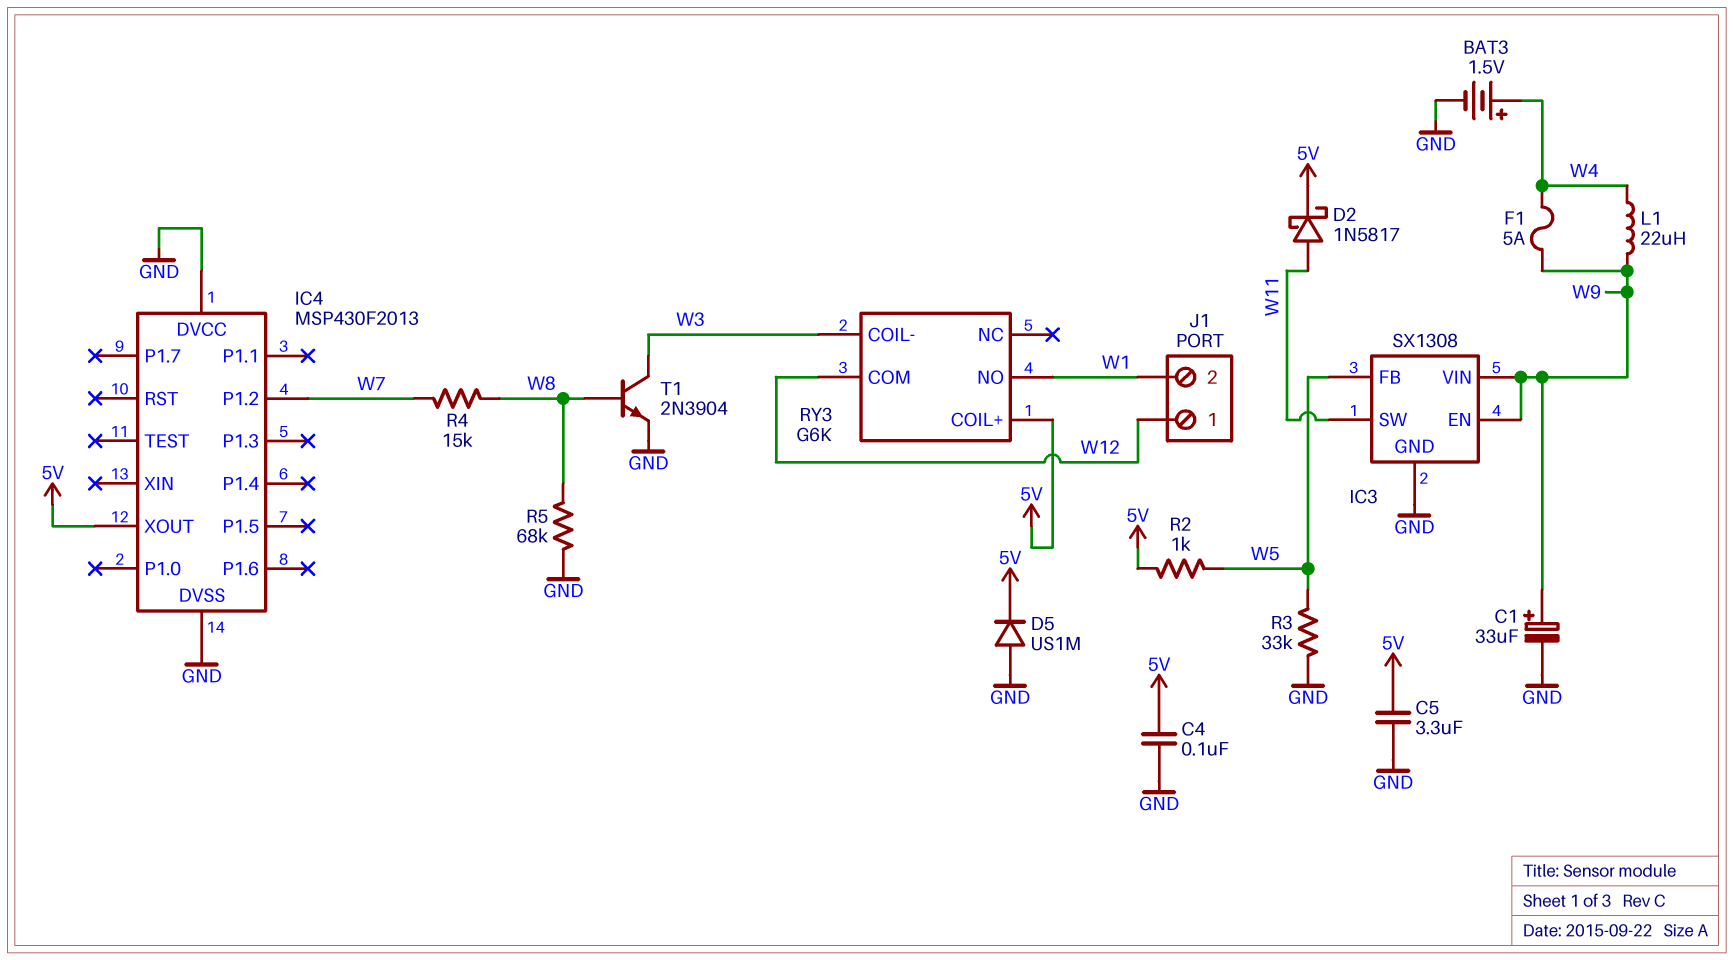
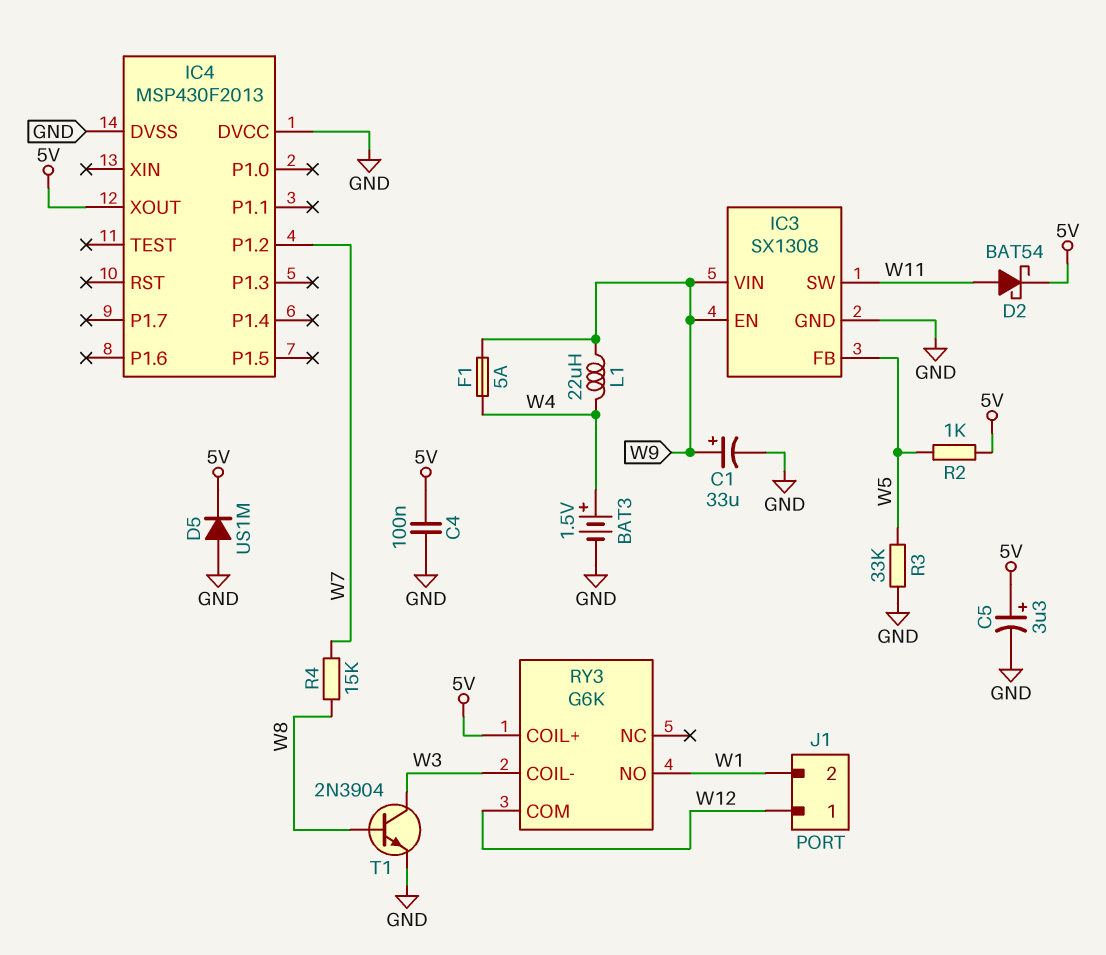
C5: 3.3uF (5V, GND) -> 3.3uF (plus 5V, minus GND)
D2: schottky 1N5817 (A W11, K 5V) -> schottky BAT54 (A W11, K 5V)
R5: 68k (GND, W8) -> none

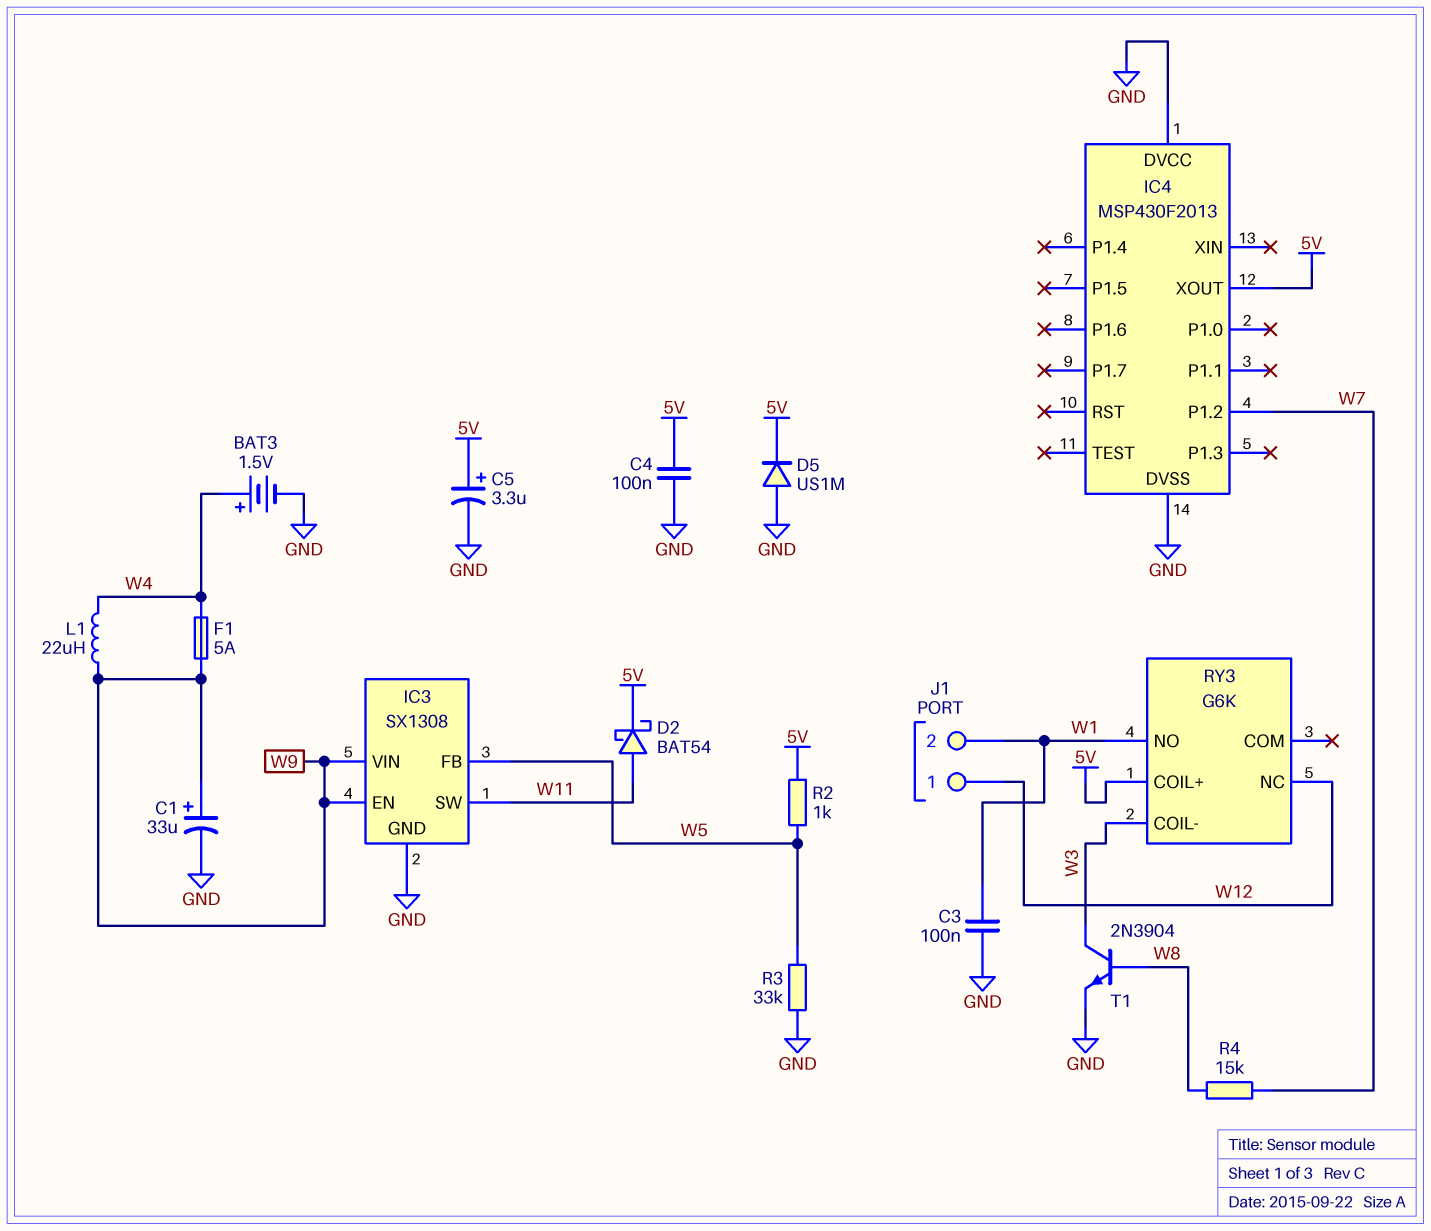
C3: none -> 100nF (GND, W1)
RY3 pin COM: W12 -> none
RY3 pin NC: none -> W12

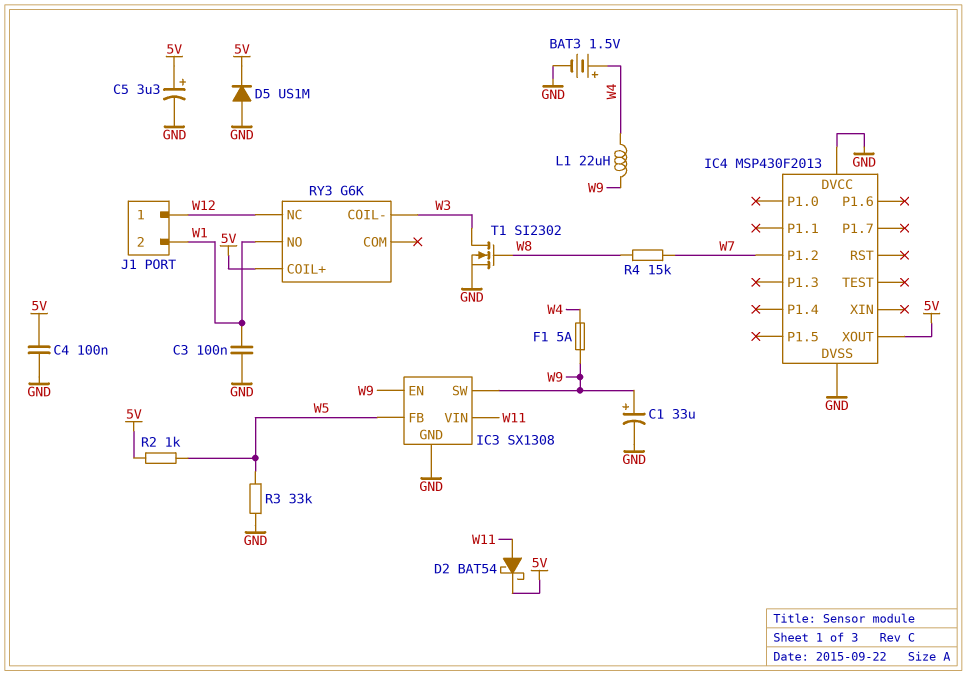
IC3 pin SW: W11 -> W9
IC3 pin VIN: W9 -> W11
T1: NPN 2N3904 (B W8, C W3, E GND) -> NMOS SI2302 (G W8, D W3, S GND)

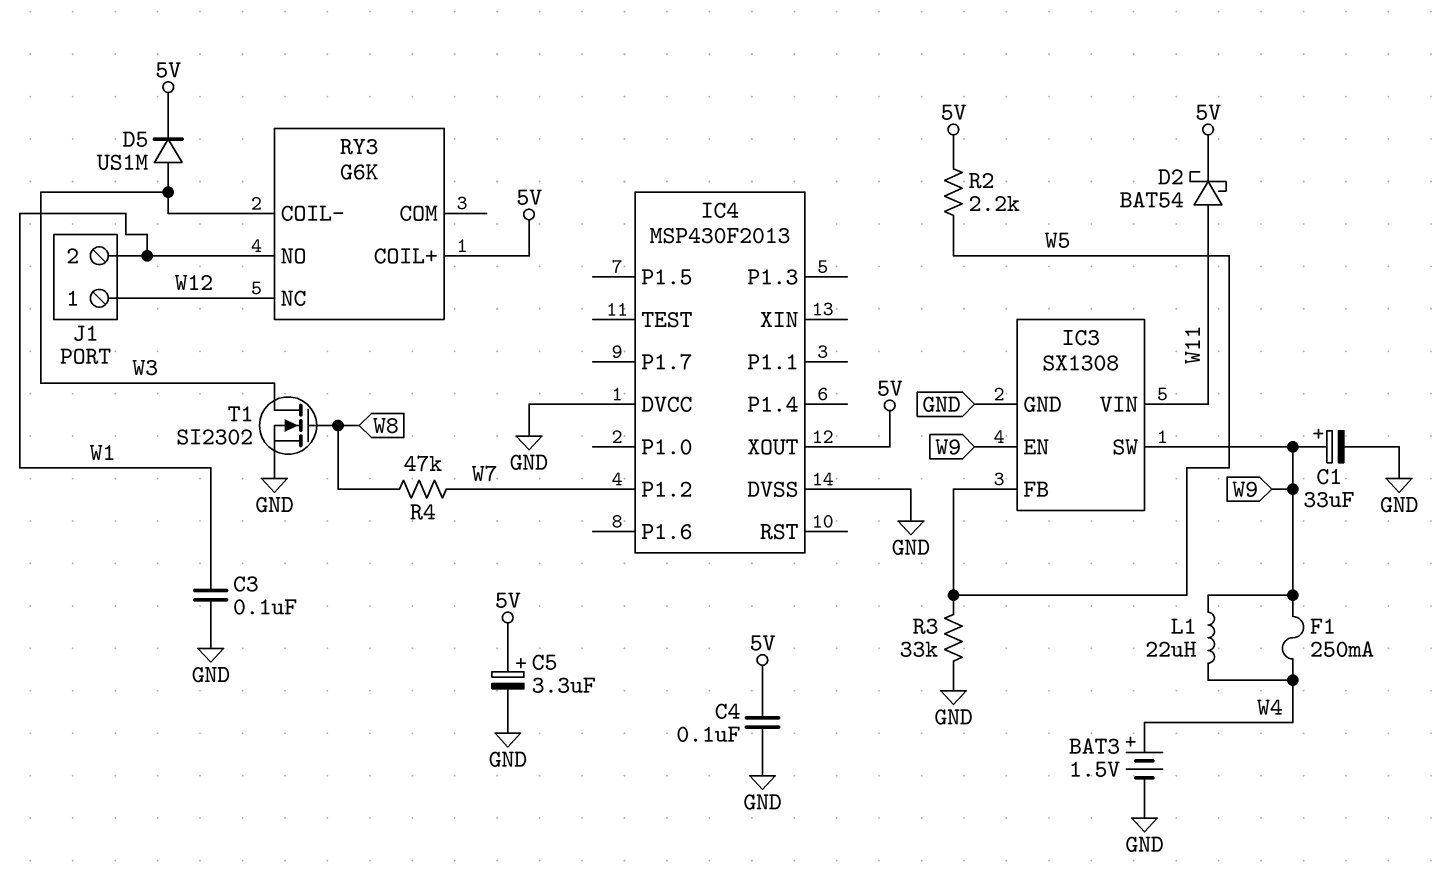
D5: diode US1M (A GND, K 5V) -> diode US1M (A W3, K 5V)
F1: 5A (W4, W9) -> 250mA (W4, W9)
R2: 1k (5V, W5) -> 2.2k (5V, W5)
R4: 15k (W7, W8) -> 47k (W7, W8)

